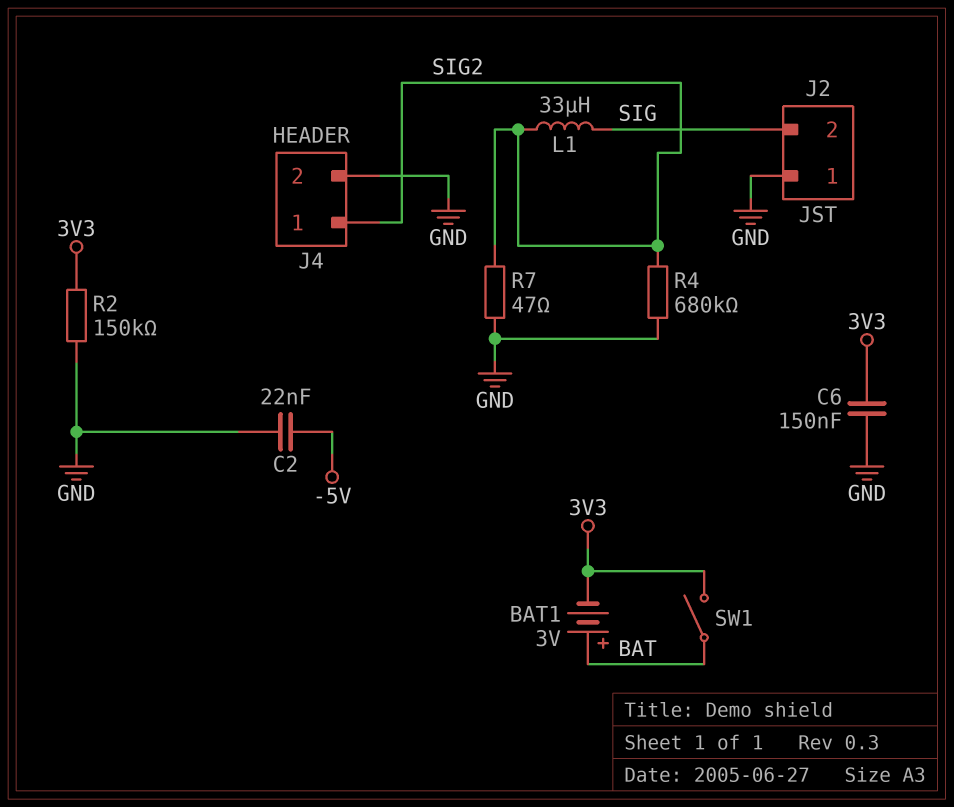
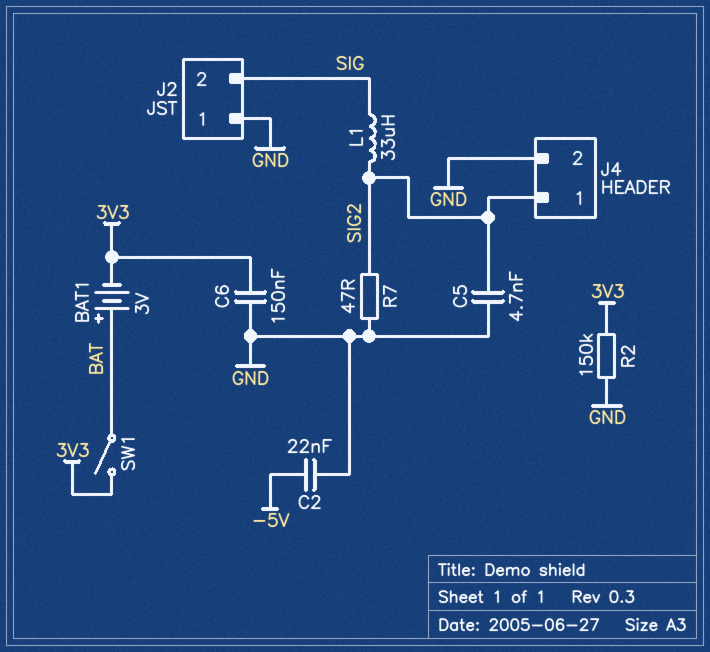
C5: none -> 4.7nF (GND, SIG2)
R4: 680k (GND, SIG2) -> none

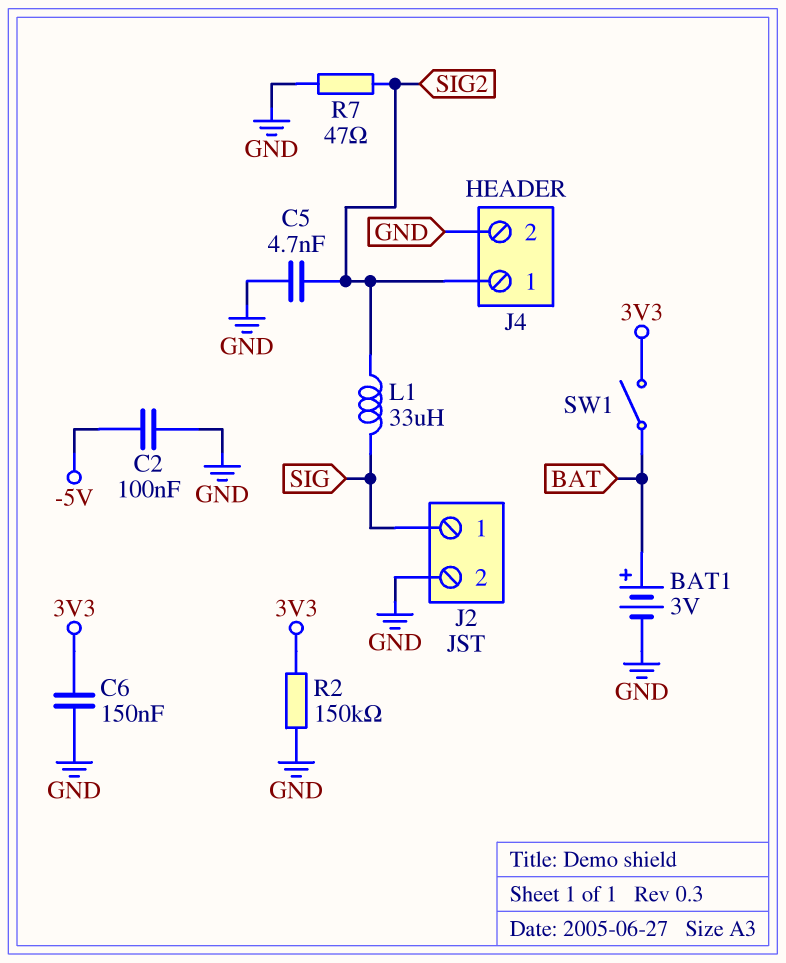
BAT1: 3V (plus BAT, minus 3V3) -> 3V (plus BAT, minus GND)
C2: 22nF (-5V, GND) -> 100nF (-5V, GND)
J2 pin 1: GND -> SIG
J2 pin 2: SIG -> GND

